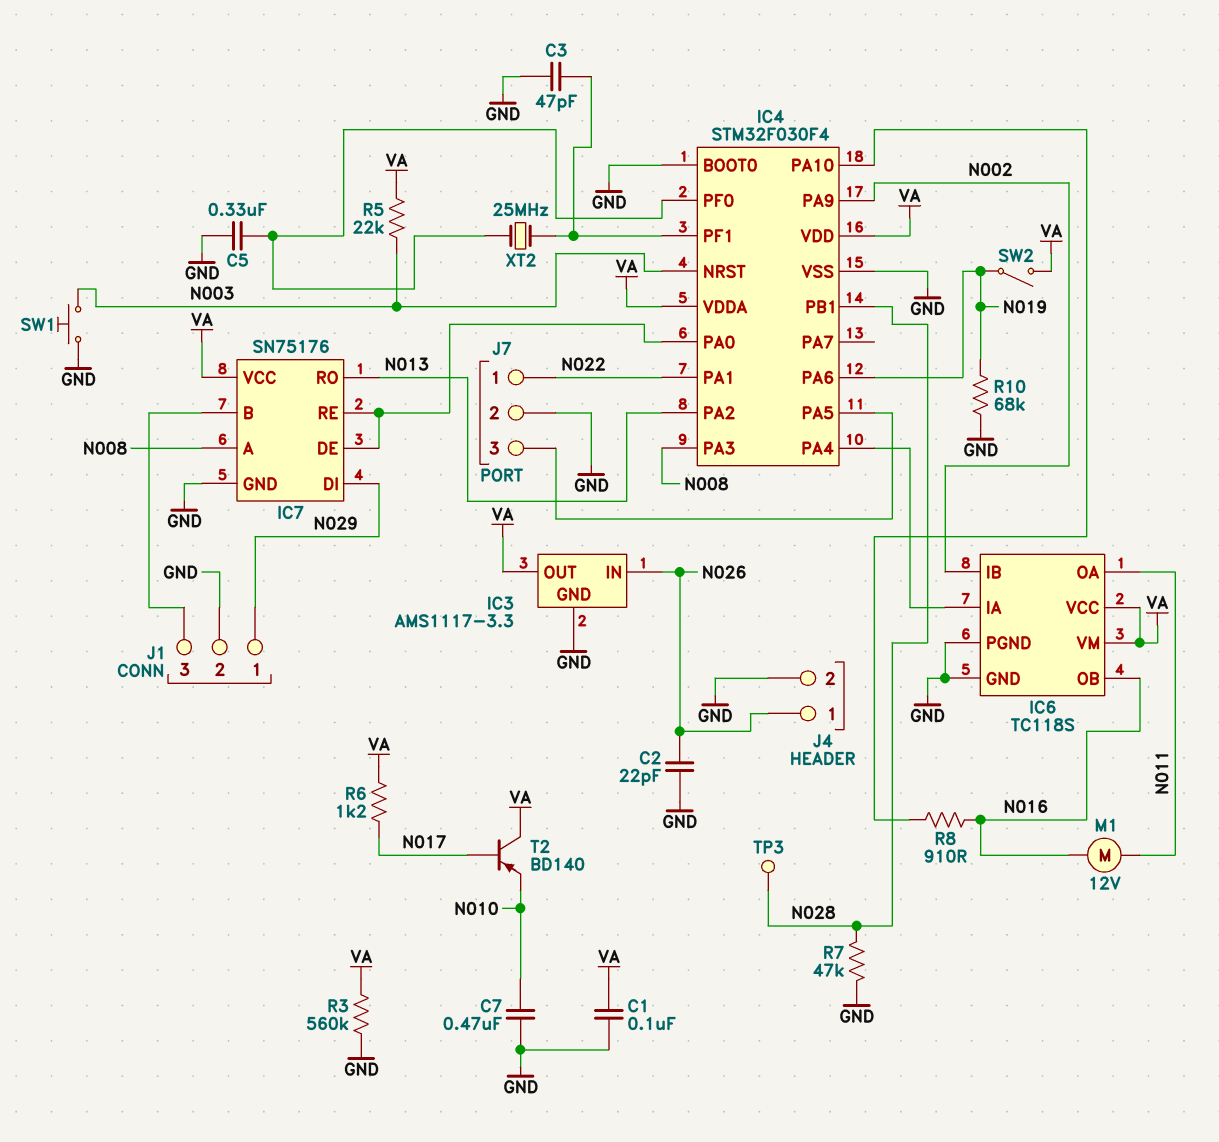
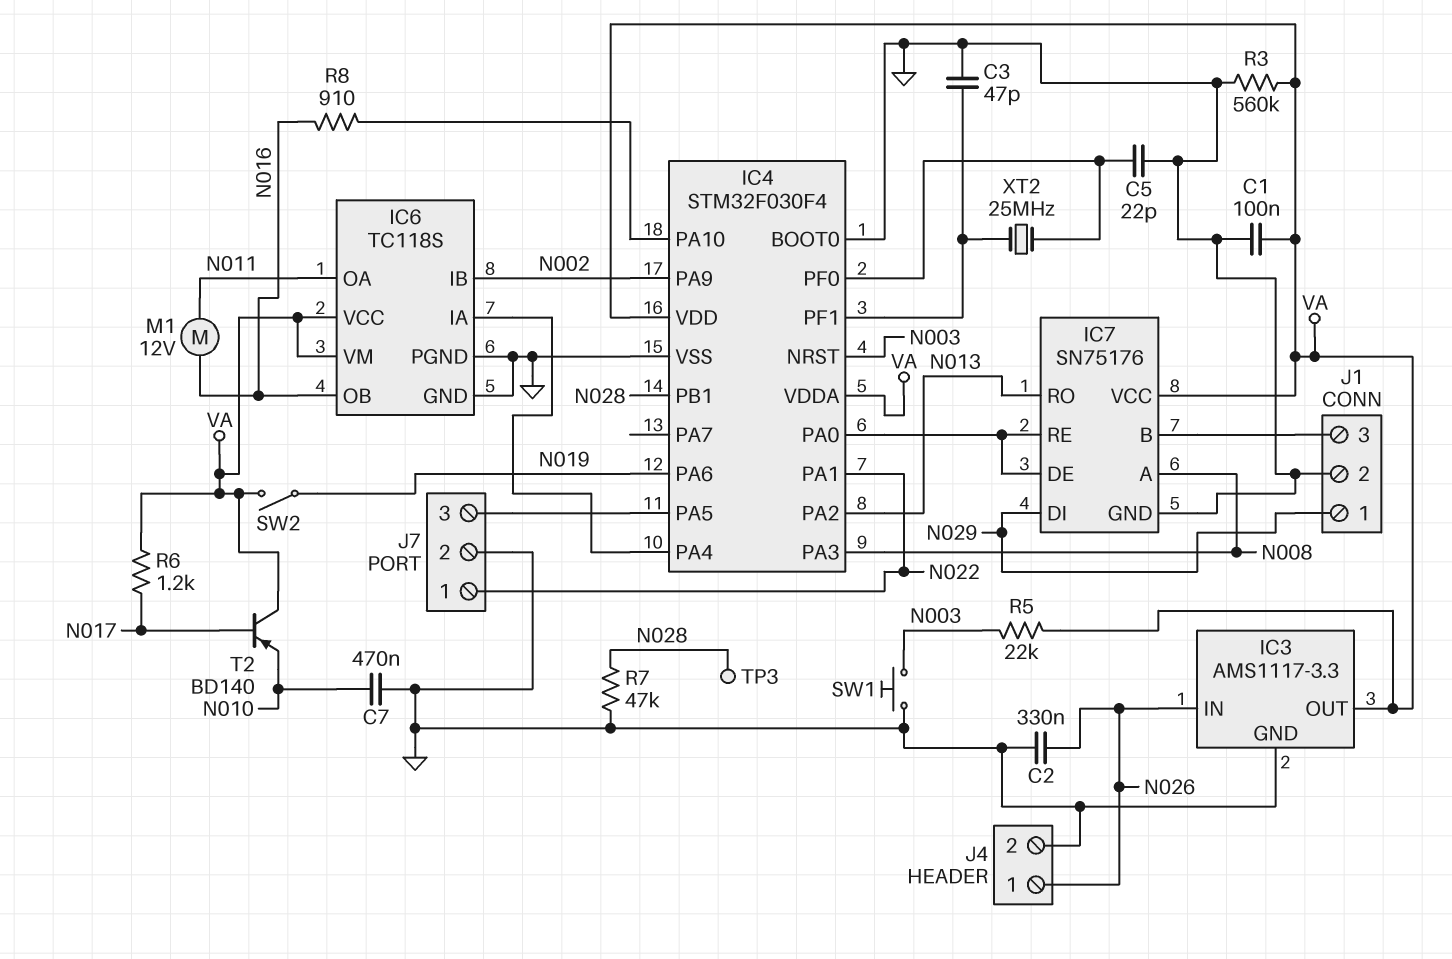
C2: 22pF (GND, N026) -> 330nF (GND, N026)
C5: 330nF (GND, IC4/PF0) -> 22pF (GND, IC4/PF0)
R10: 68k (GND, N019) -> none

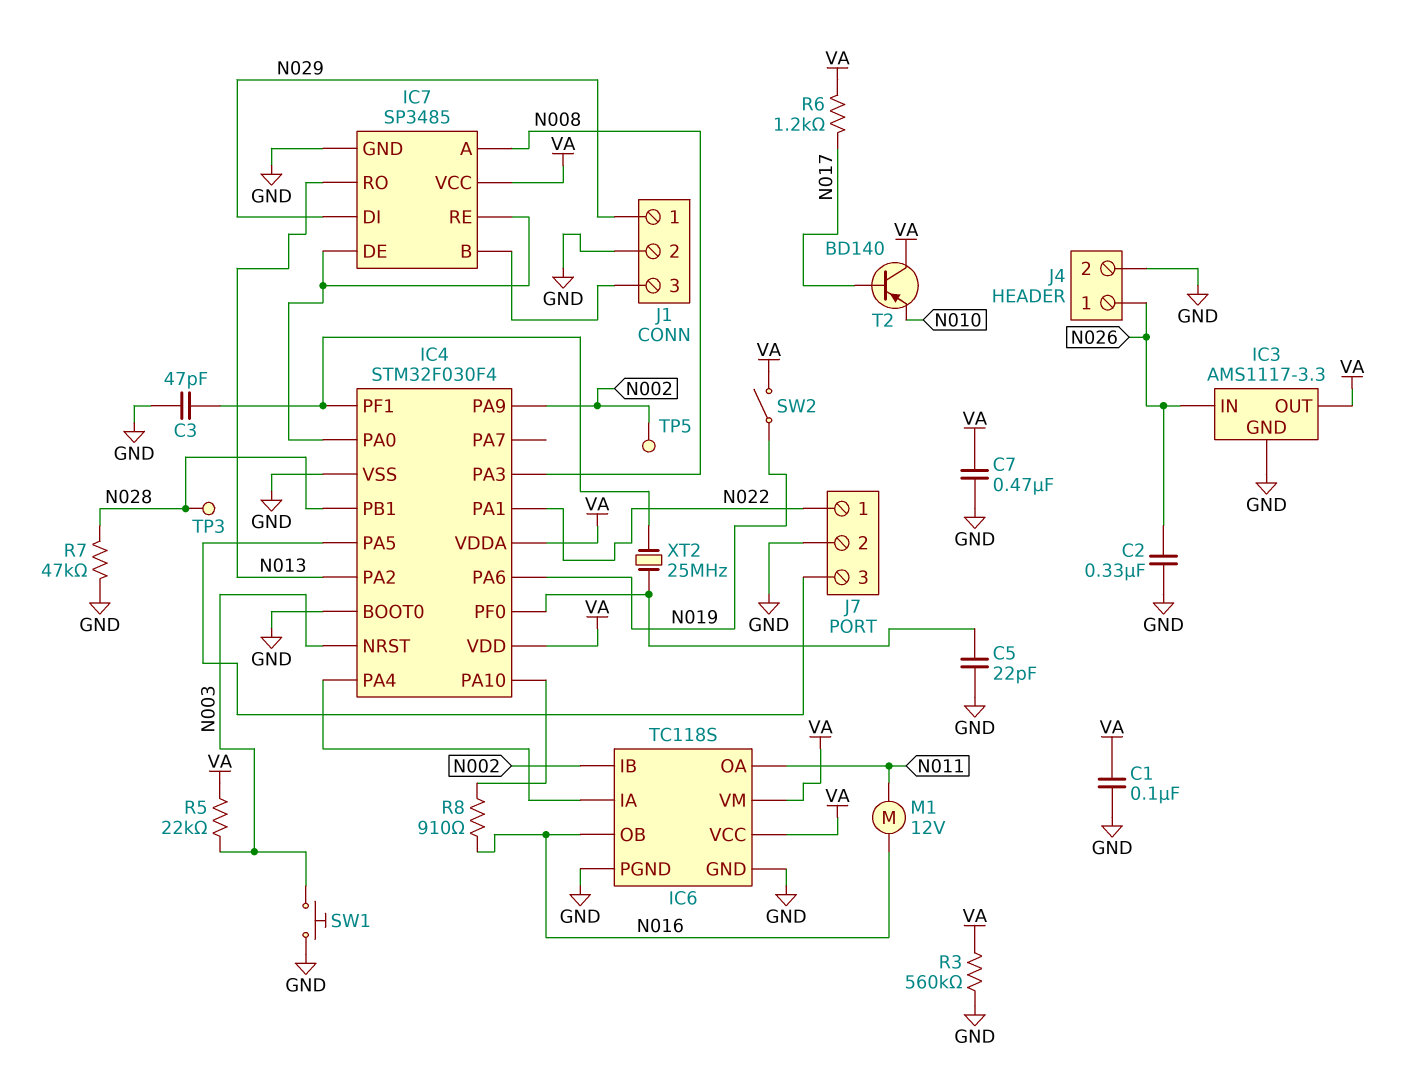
C7: 470nF (GND, N010) -> 470nF (GND, VA)
IC7: SN75176 -> SP3485
TP5: none -> test point (N002)

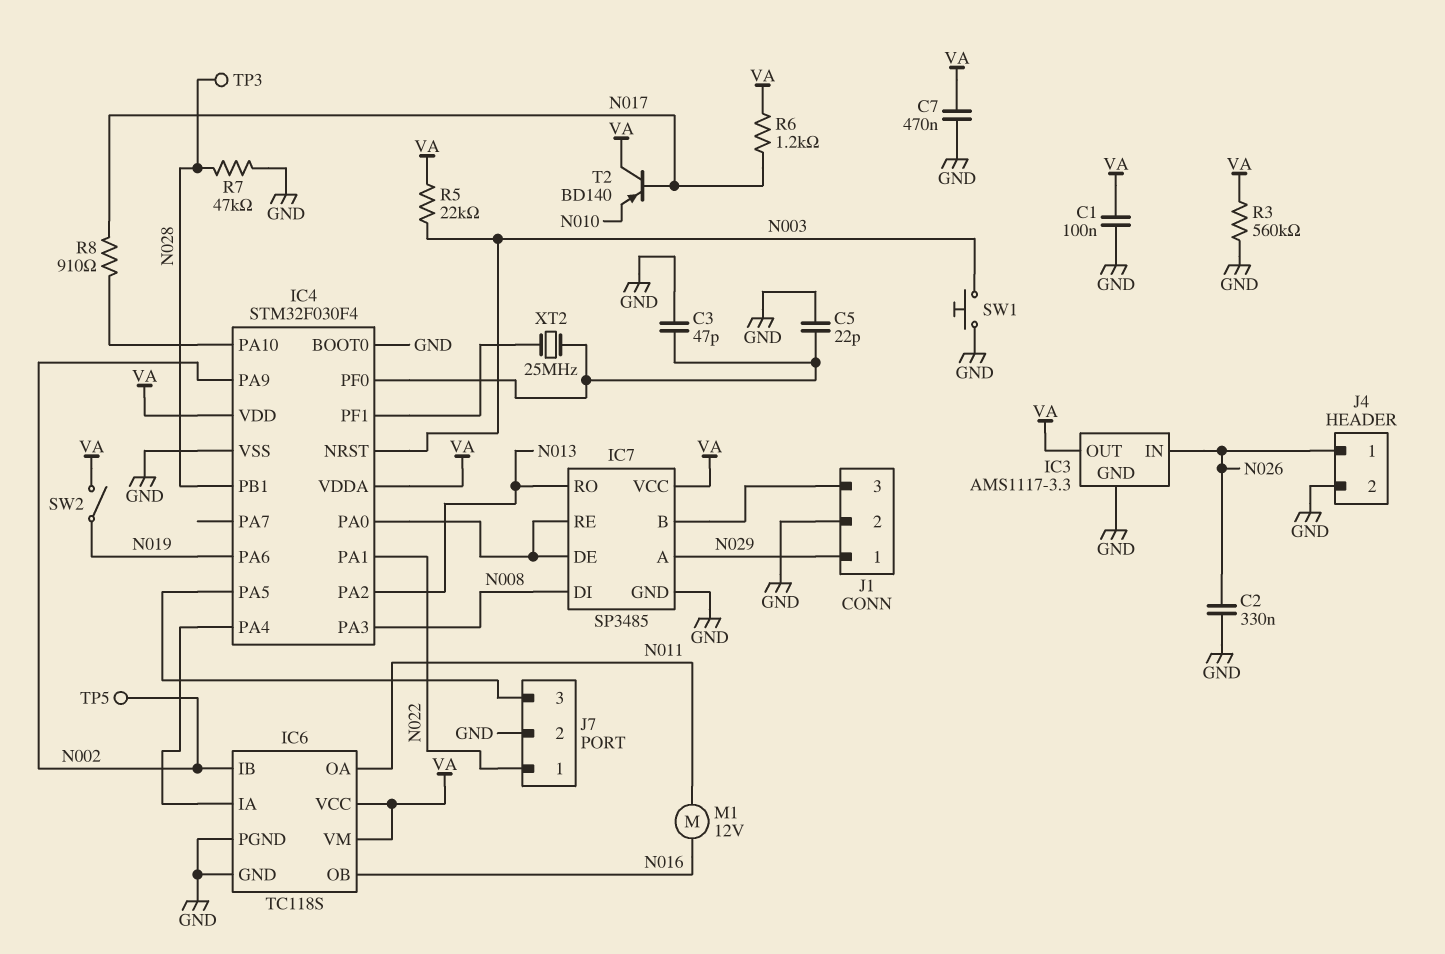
C3: 47pF (GND, IC4/PF1) -> 47pF (GND, IC4/PF0)
IC7 pin A: N008 -> N029
IC7 pin DI: N029 -> N008
R8: 910 (IC4/PA10, N016) -> 910 (IC4/PA10, N017)

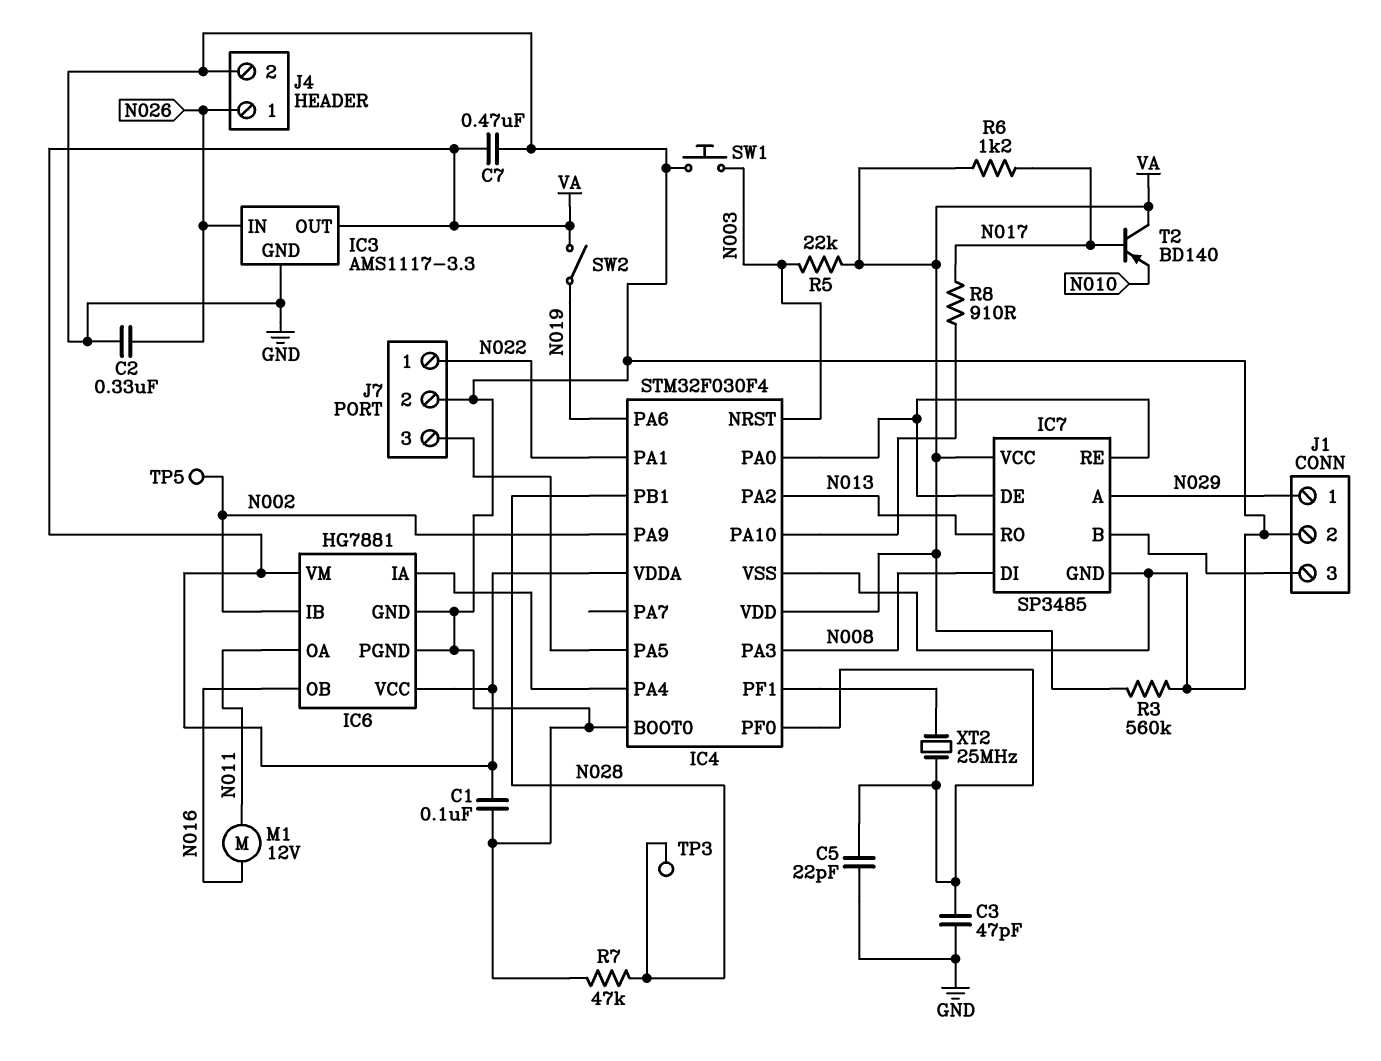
IC6: TC118S -> HG7881

